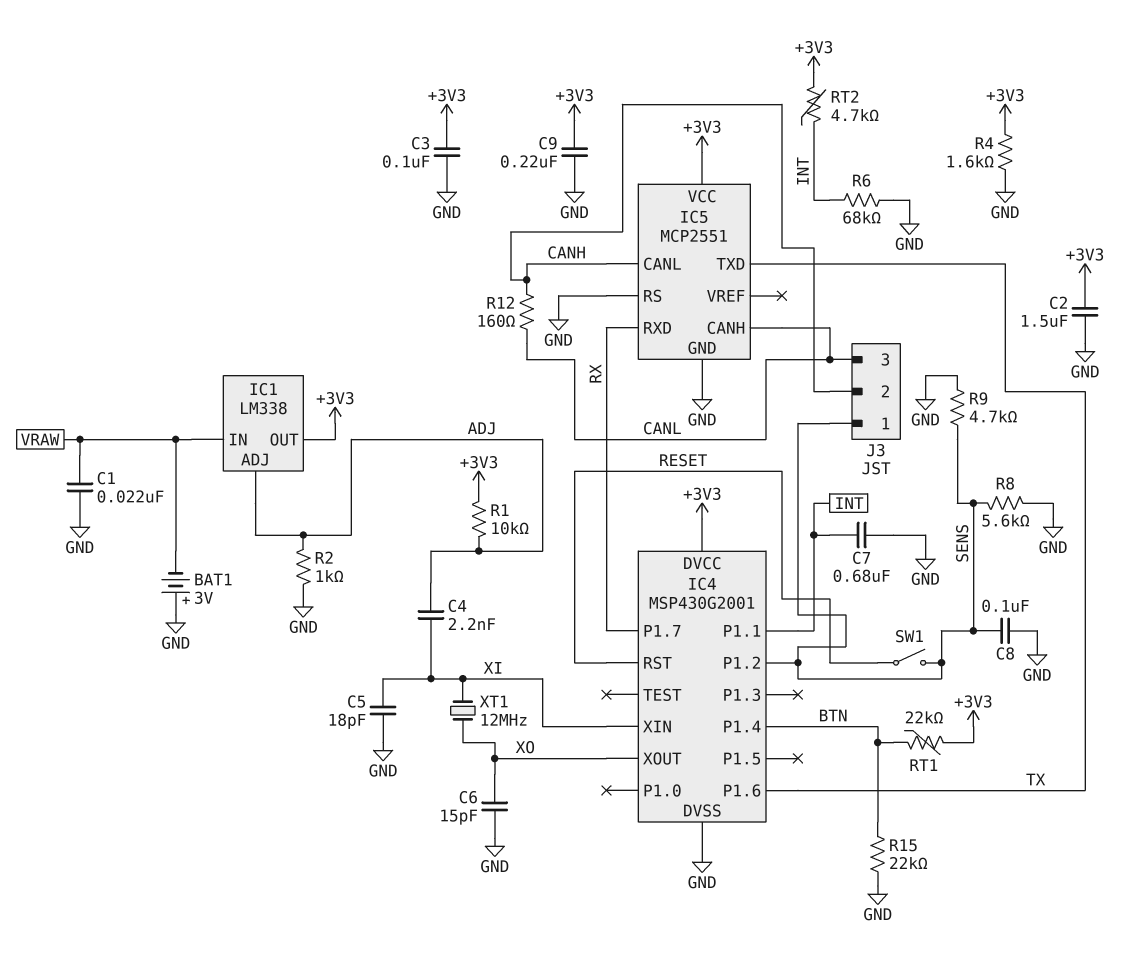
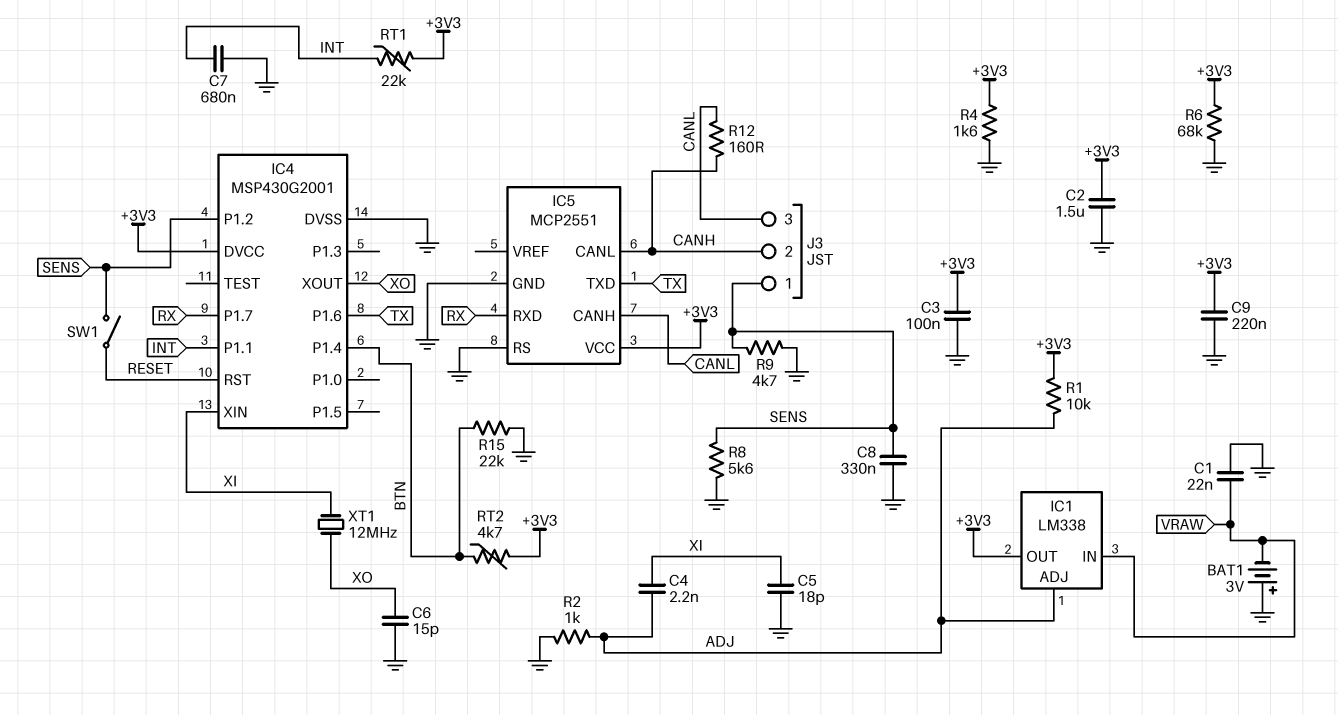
C8: 100nF (GND, SENS) -> 330nF (GND, SENS)
R6: 68k (GND, INT) -> 68k (+3V3, GND)
RT1: 22k (+3V3, BTN) -> 22k (+3V3, INT)
RT2: 4.7k (+3V3, INT) -> 4.7k (+3V3, BTN)

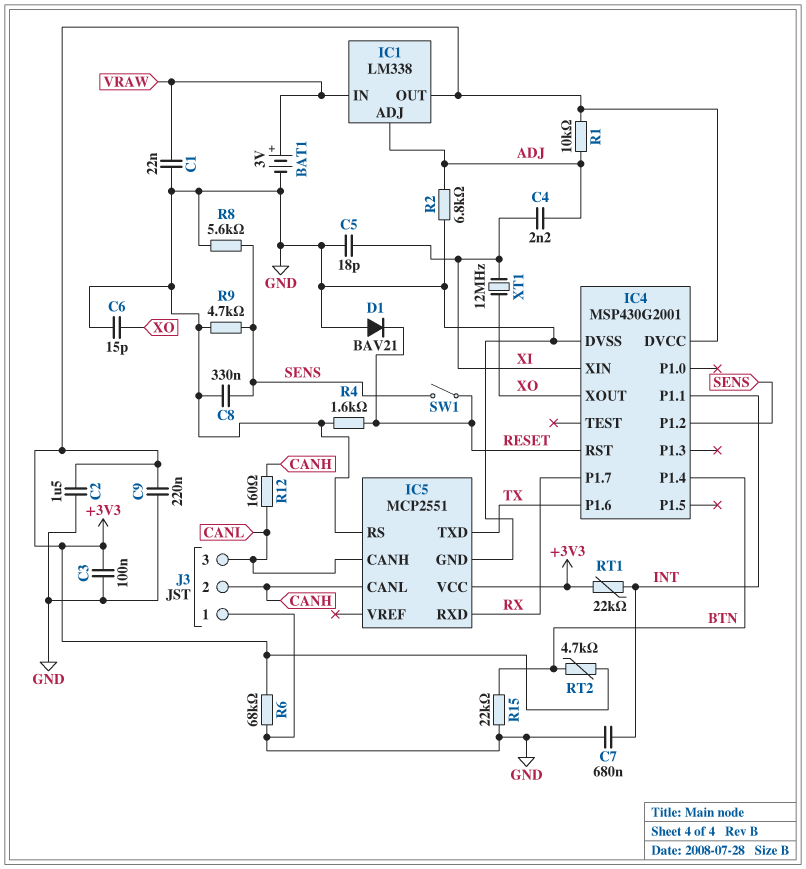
BAT1: 3V (plus GND, minus VRAW) -> 3V (plus VRAW, minus GND)
D1: none -> diode BAV21 (A GND, K RESET)
J3 pin 1: SENS -> GND
R2: 1k (ADJ, GND) -> 6.8k (ADJ, GND)
R4: 1.6k (+3V3, GND) -> 1.6k (GND, RESET)

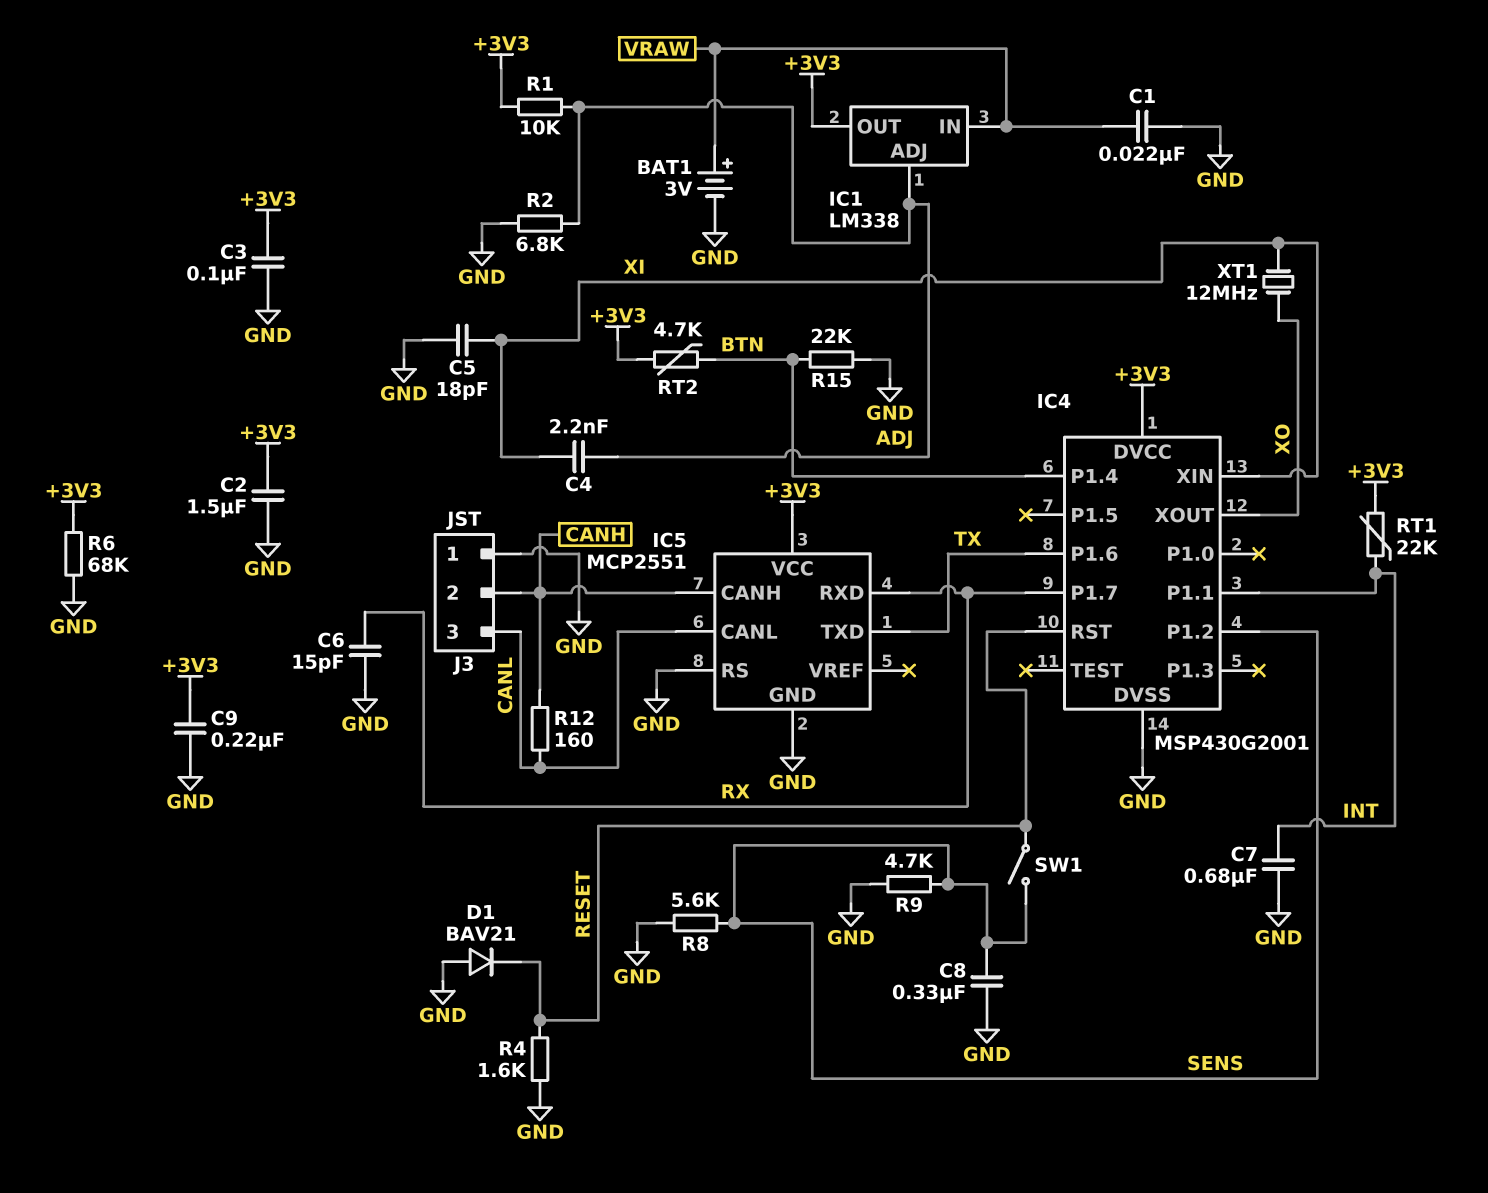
C6: 15pF (GND, XO) -> 15pF (GND, RX)
IC5 pin CANH: CANL -> CANH
IC5 pin CANL: CANH -> CANL

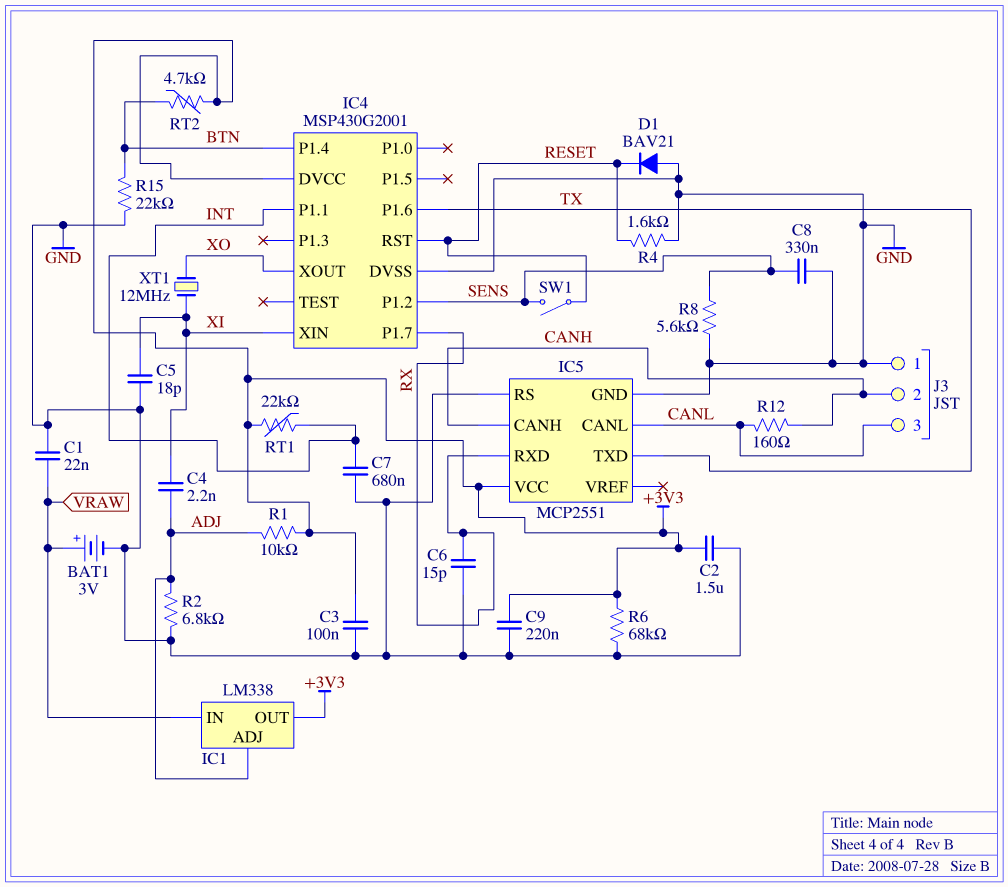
R9: 4.7k (GND, SENS) -> none

